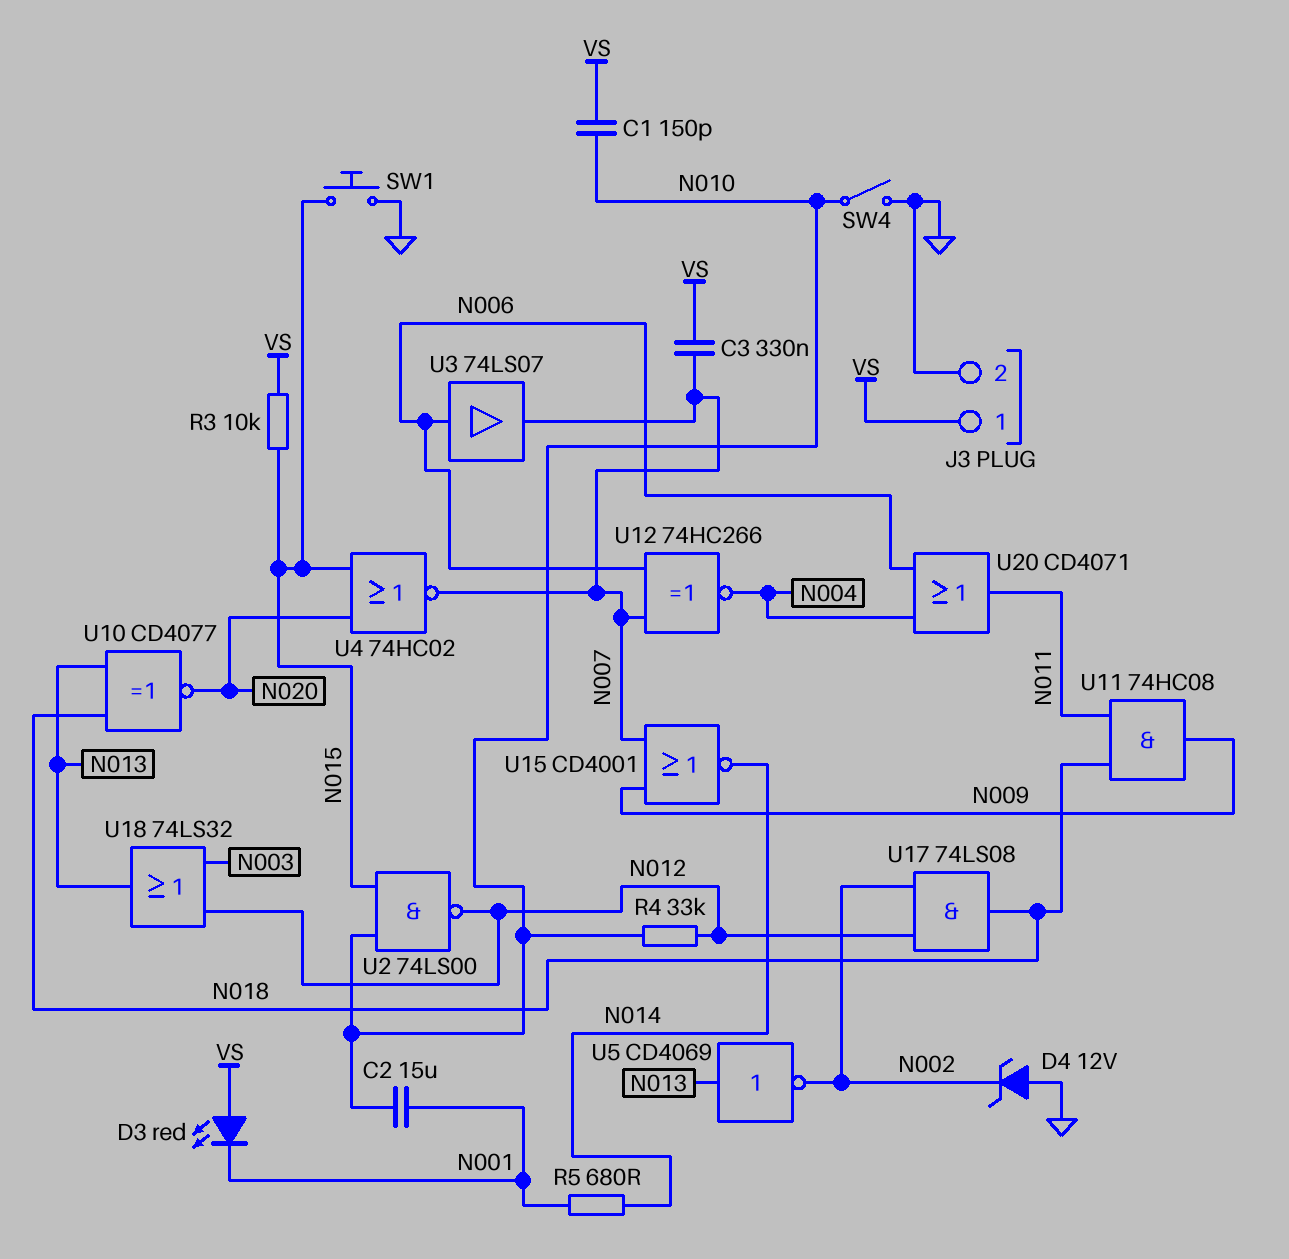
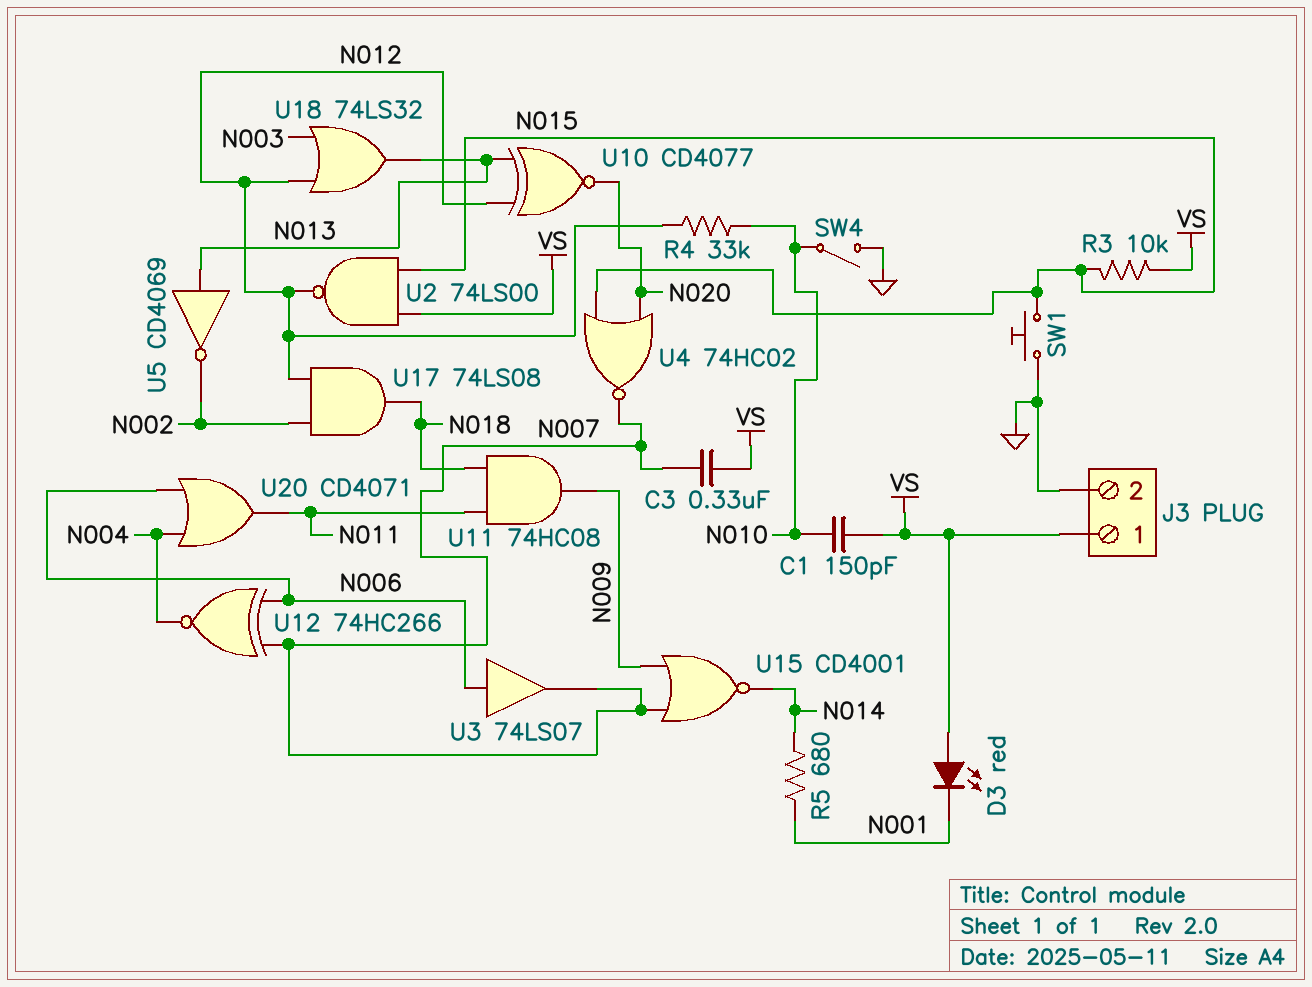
C2: 15uF (N001, N010) -> none
D4: zener 12V (A GND, K N002) -> none
U2: NAND 74LS00 (in N010, in N015, out N012) -> NAND 74LS00 (in N015, in VS, out N012)
U10: XNOR CD4077 (in N013, in N018, out N020) -> XNOR CD4077 (in N012, in N013, out N020)

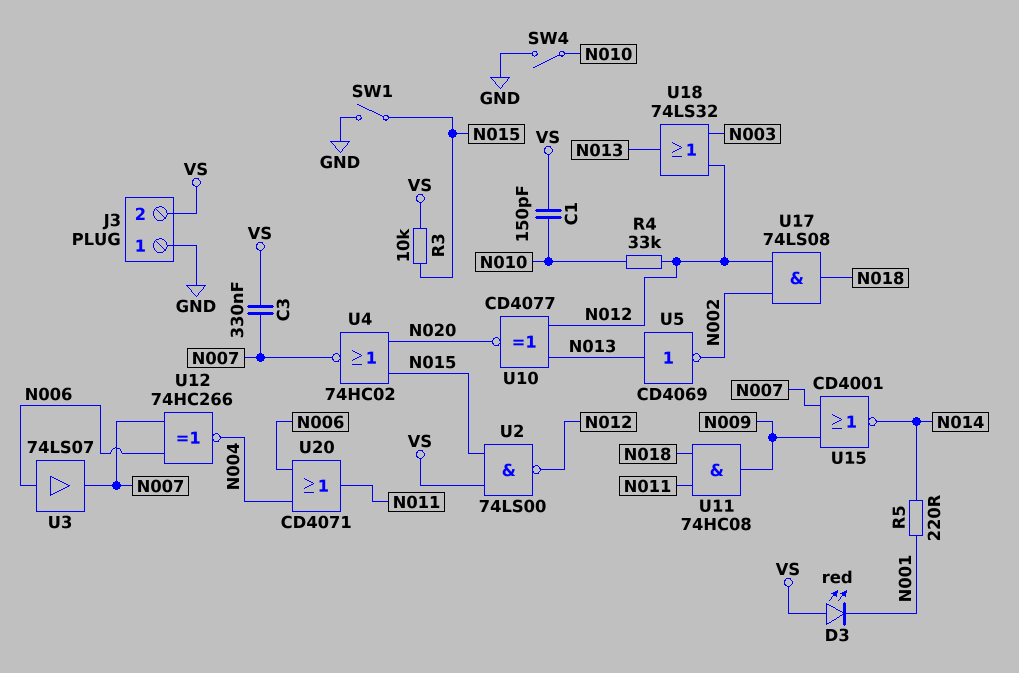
J3 pin 1: VS -> GND
J3 pin 2: GND -> VS
R5: 680 (N001, N014) -> 220 (N001, N014)
SW1: button (GND, N015) -> switch (GND, N015)

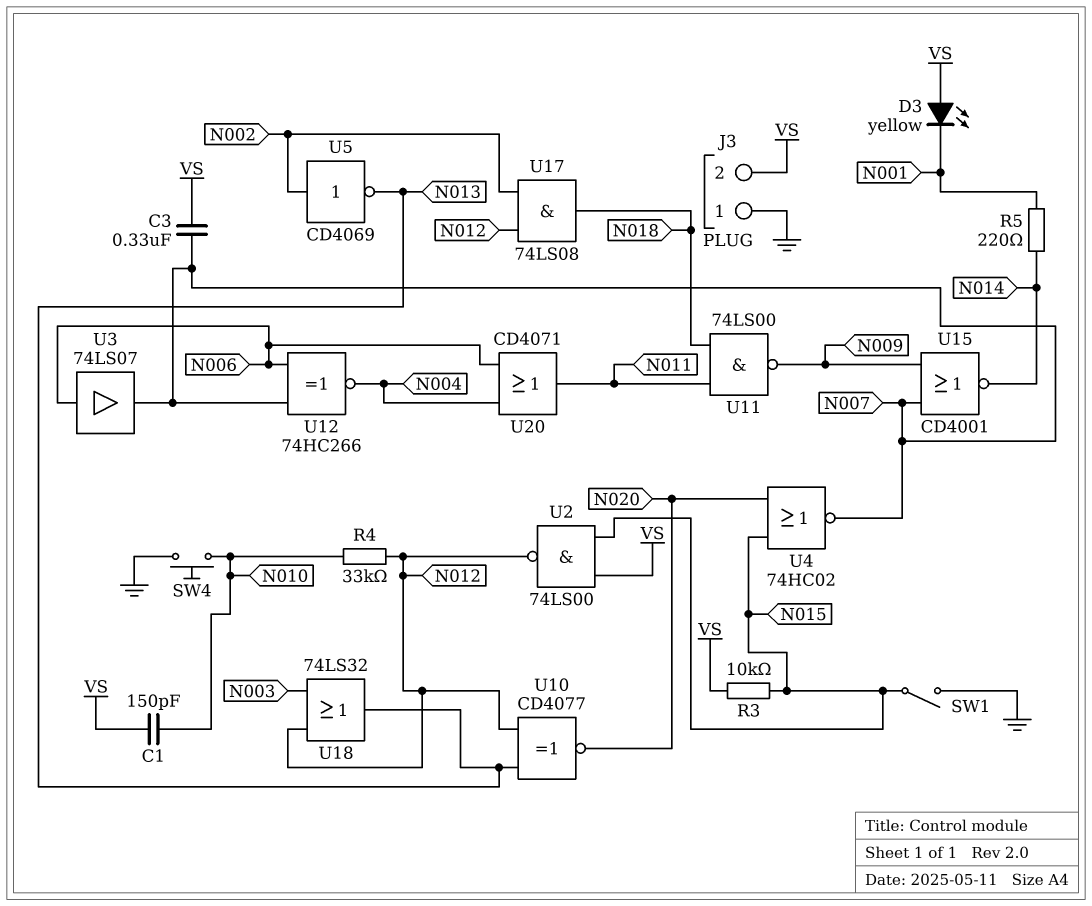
D3: LED red (A VS, K N001) -> LED yellow (A VS, K N001)
SW4: switch (GND, N010) -> button (GND, N010)
U5: NOT CD4069 (in N013, out N002) -> NOT CD4069 (in N002, out N013)
U11: AND 74HC08 (in N011, in N018, out N009) -> NAND 74LS00 (in N011, in N018, out N009)

